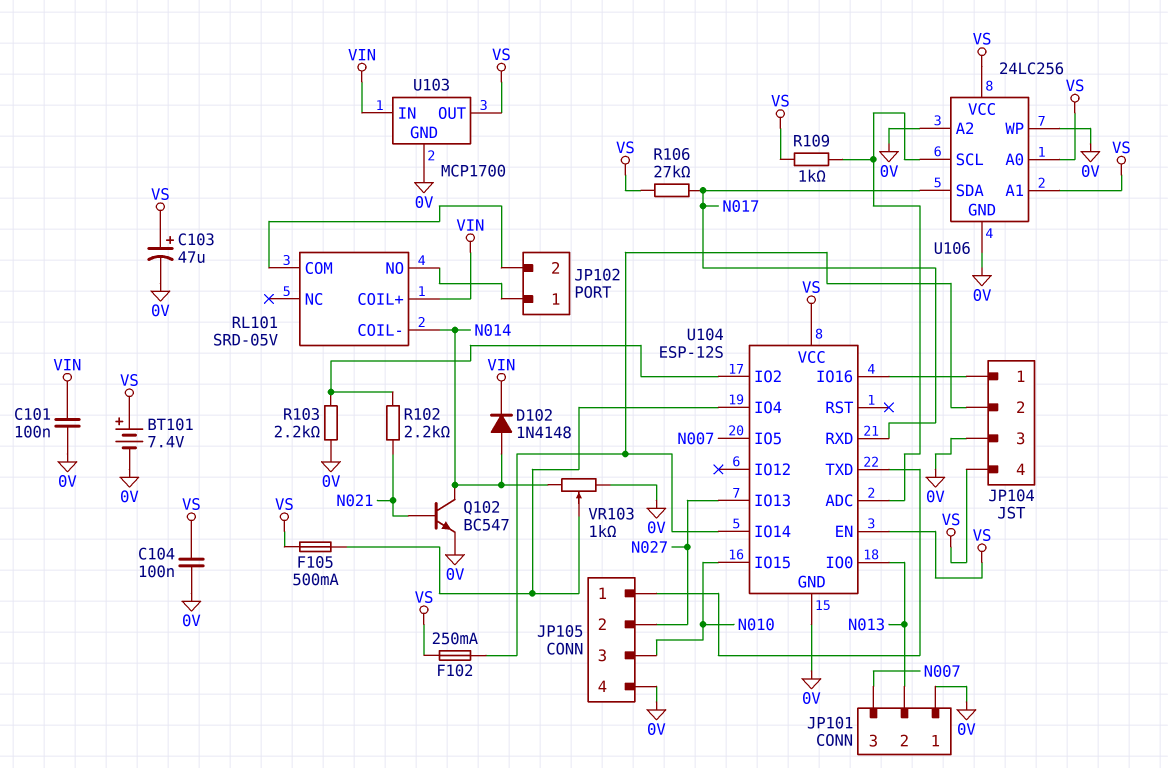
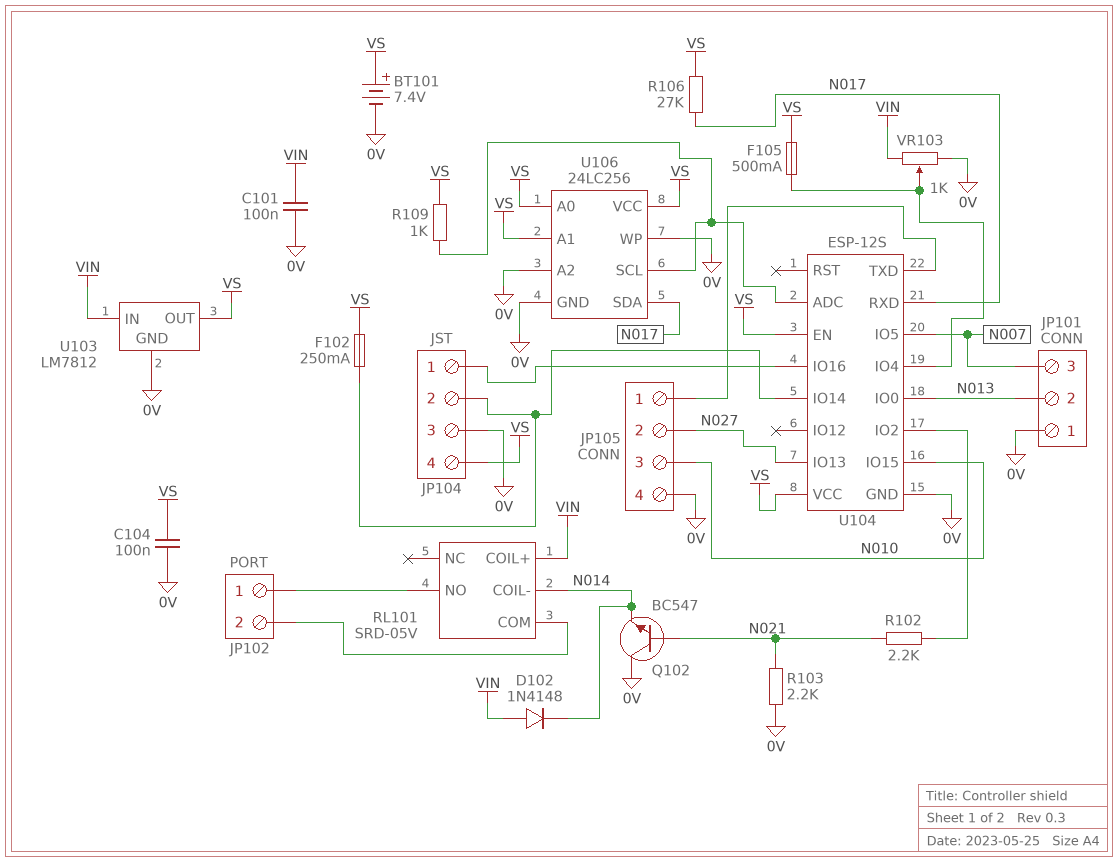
C103: 47uF (plus VS, minus 0V) -> none
D102: diode 1N4148 (A N014, K VIN) -> diode 1N4148 (A VIN, K N014)
Q102: NPN BC547 (B N021, C N014, E 0V) -> NPN BC547 (B N021, C 0V, E N014)
R103: 2.2k (0V, U104/IO2) -> 2.2k (0V, N021)
U103: MCP1700 -> LM7812
VR103: 1k (0V, N014, wiper U104/IO4) -> 1k (0V, VIN, wiper U104/IO4)

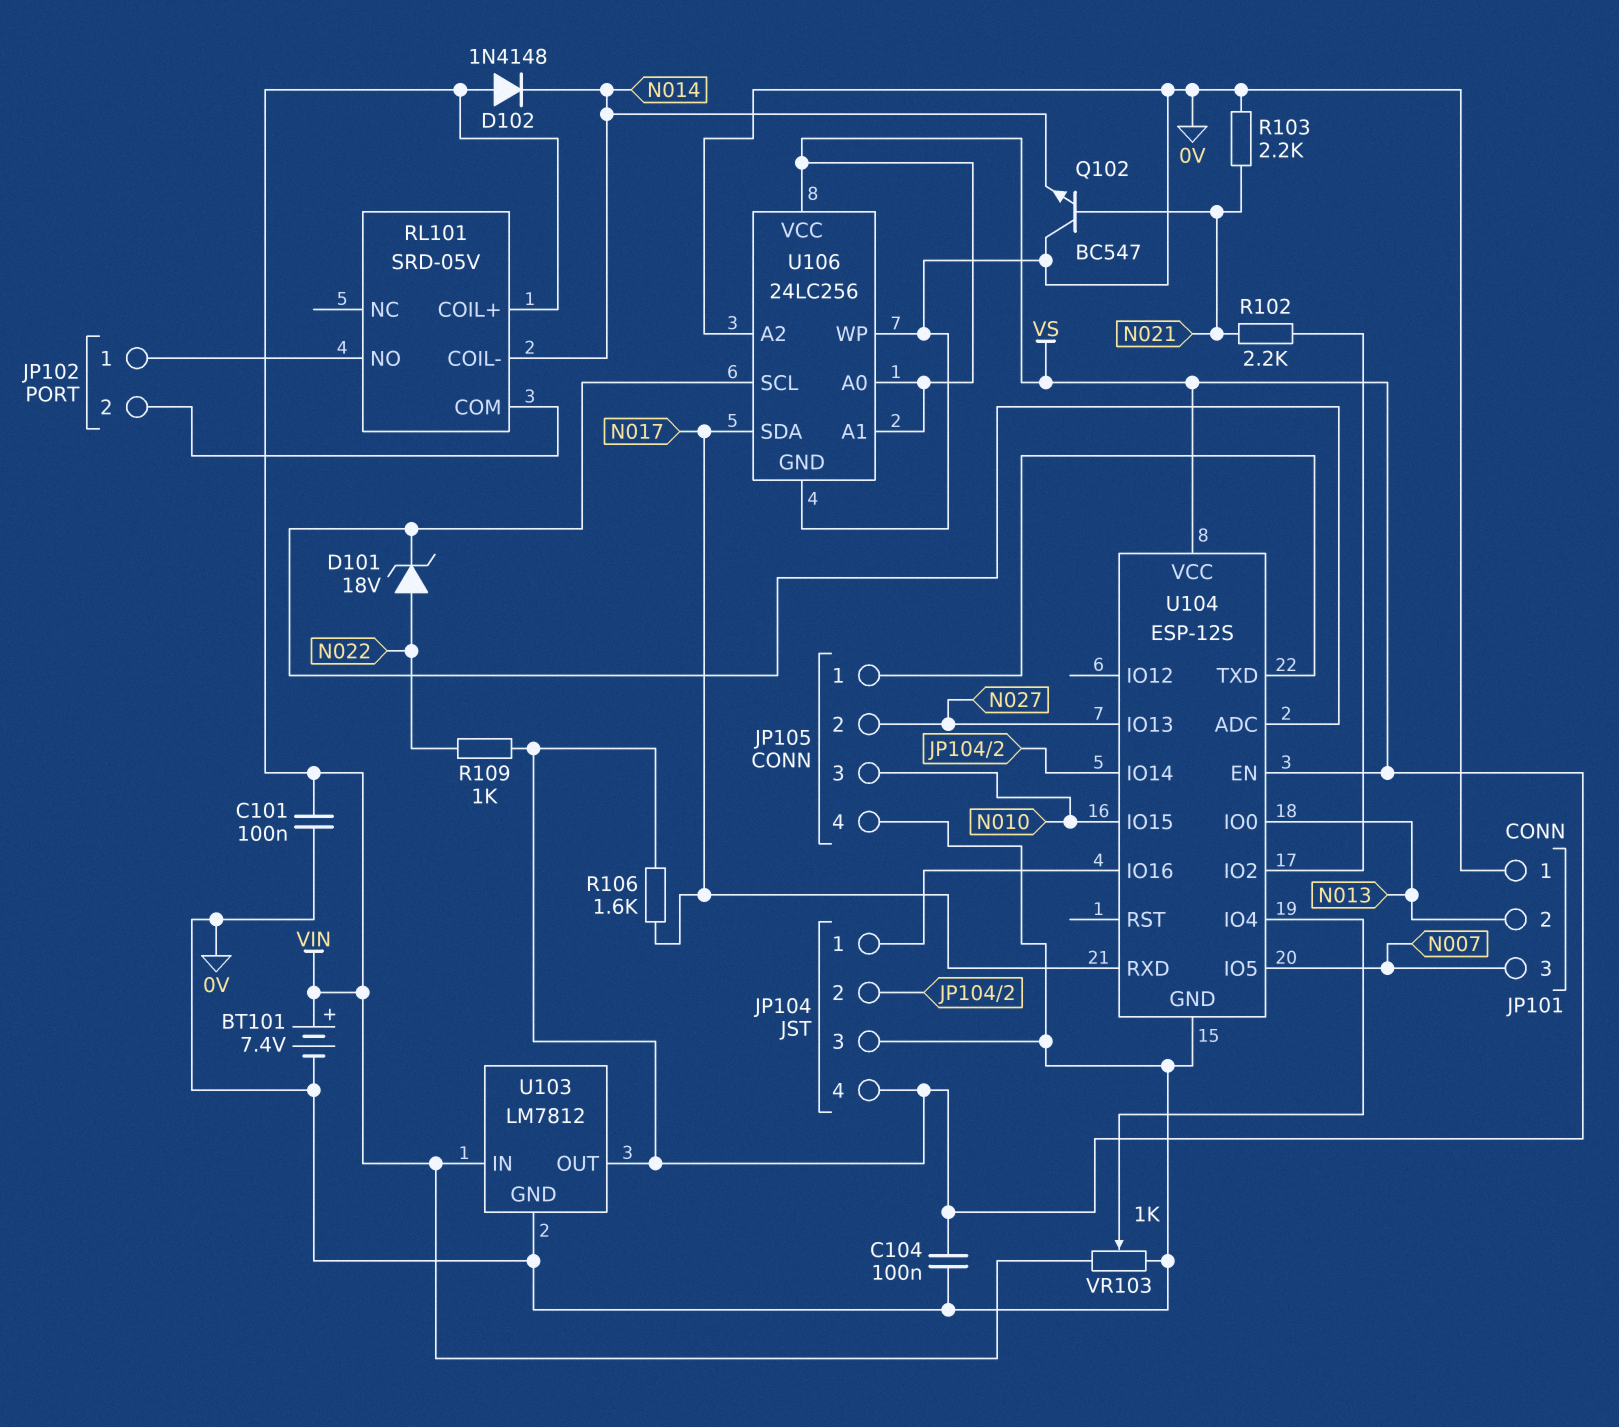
BT101: 7.4V (plus VS, minus 0V) -> 7.4V (plus VIN, minus 0V)
D101: none -> zener 18V (A N022, K U104/ADC)
F102: 250mA (JP104/2, VS) -> none
F105: 500mA (U104/IO4, VS) -> none
R106: 27k (N017, VS) -> 1.6k (N017, VS)
R109: 1k (U104/ADC, VS) -> 1k (N022, VS)

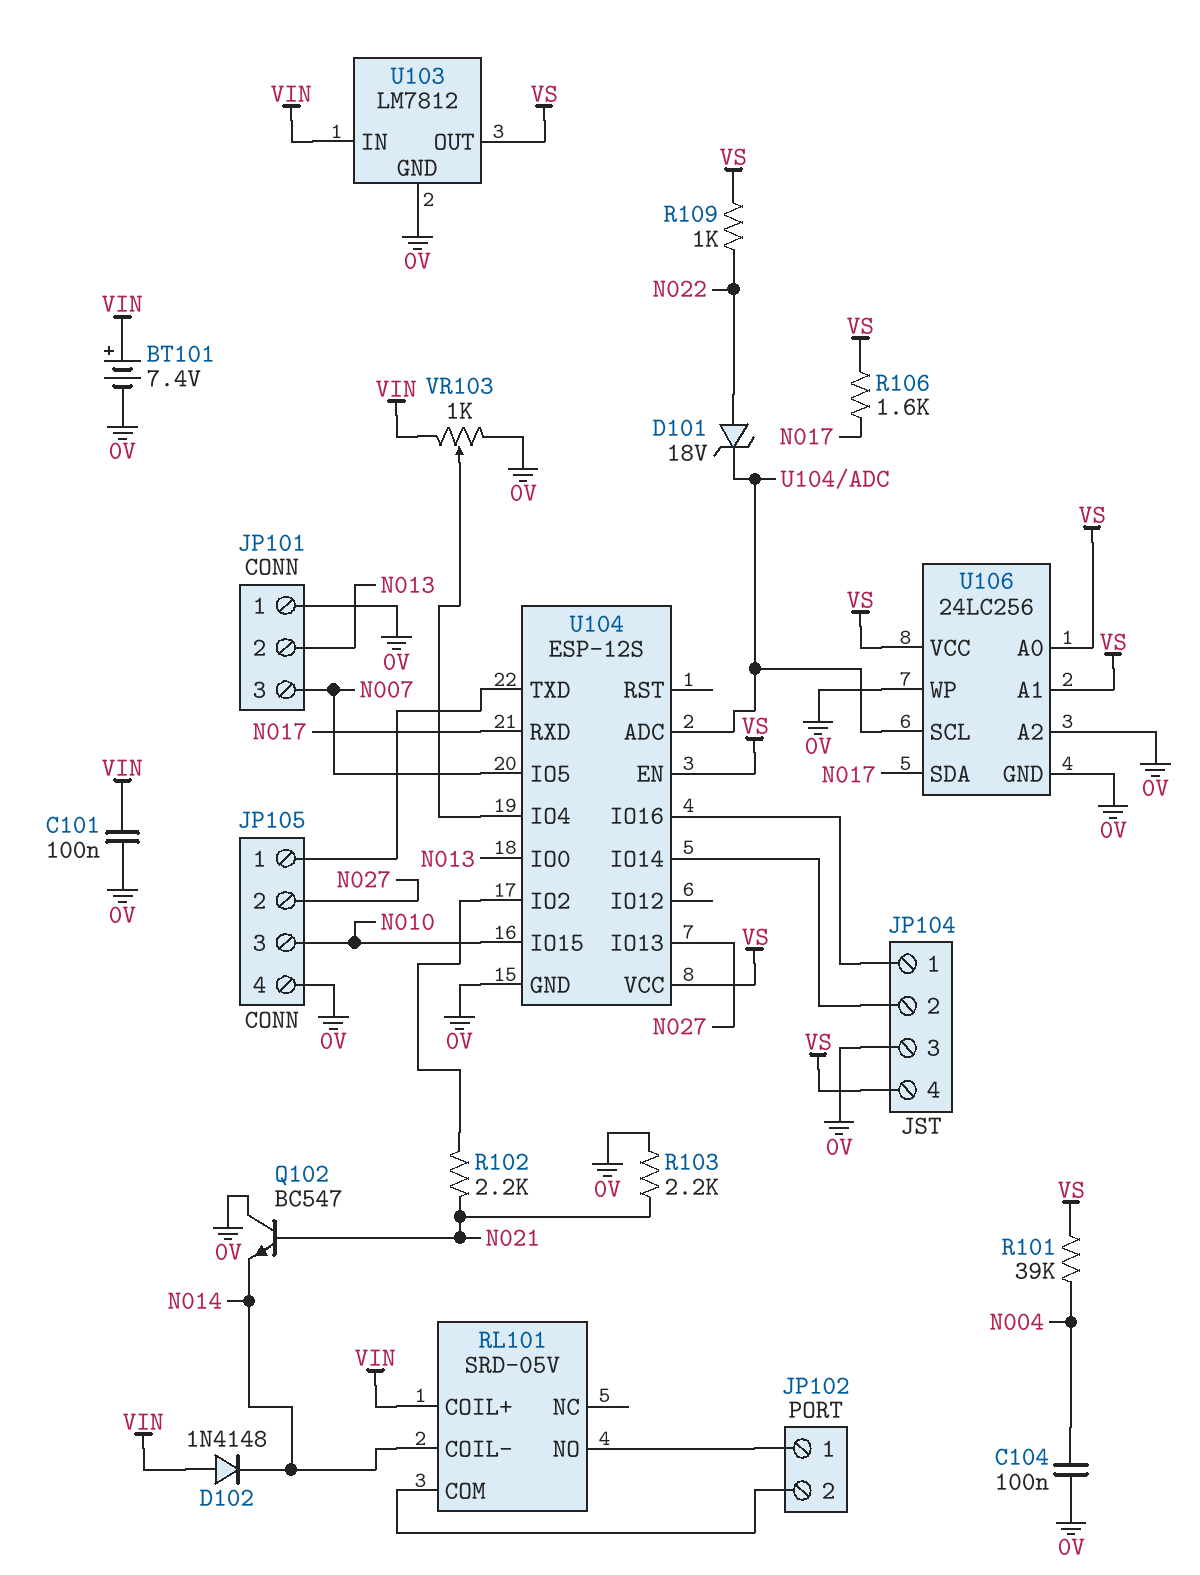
C104: 100nF (0V, VS) -> 100nF (0V, N004)
R101: none -> 39k (N004, VS)

